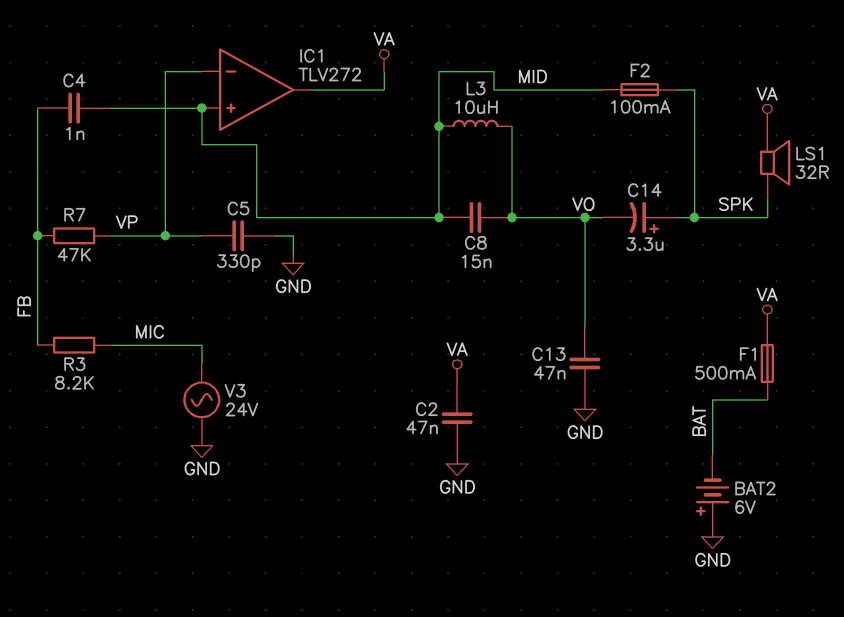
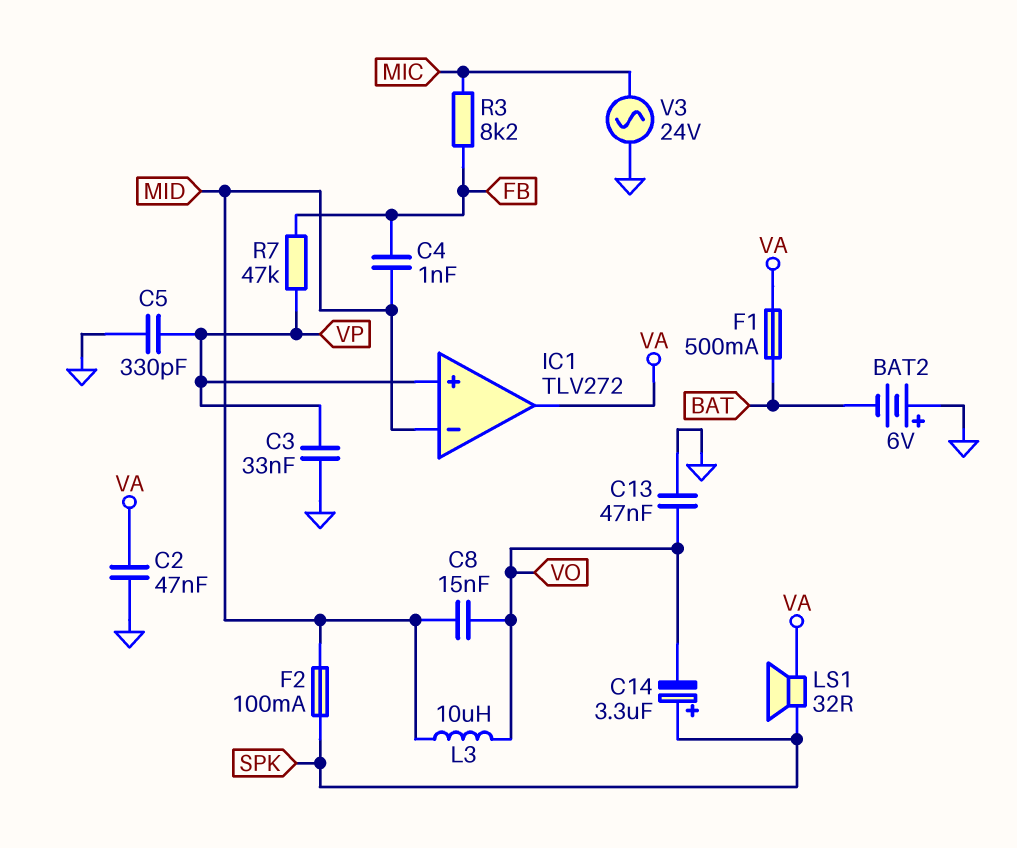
C3: none -> 33nF (GND, VP)
IC1 pin in+: MID -> VP
IC1 pin in-: VP -> MID

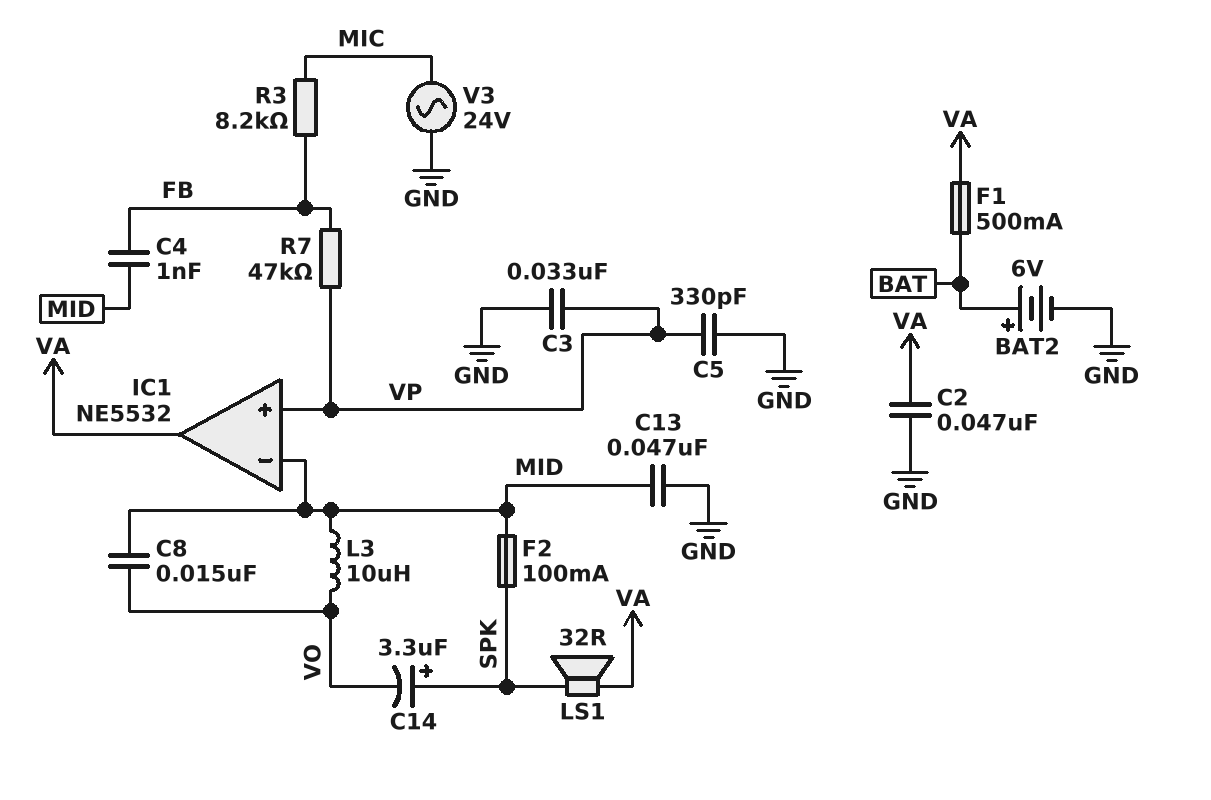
BAT2: 6V (plus GND, minus BAT) -> 6V (plus BAT, minus GND)
C13: 47nF (GND, VO) -> 47nF (GND, MID)
IC1: TLV272 -> NE5532

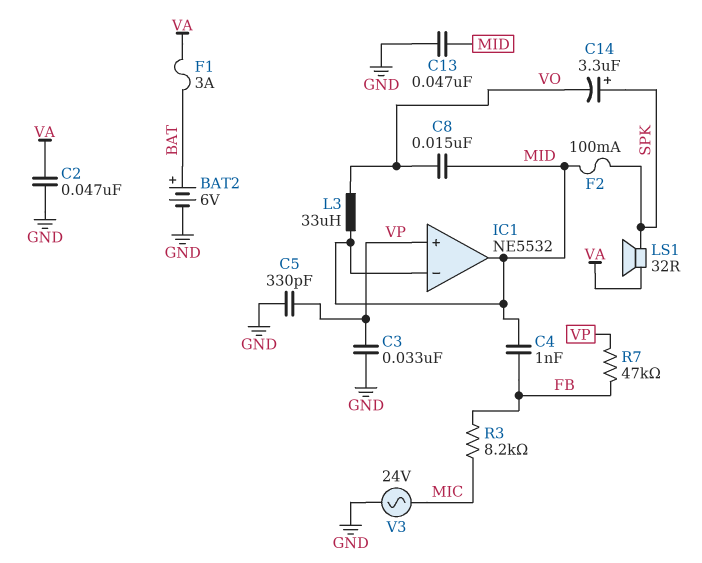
F1: 500mA (BAT, VA) -> 3A (BAT, VA)
IC1 pin out: VA -> MID
L3: 10uH (MID, VO) -> 33uH (MID, VO)

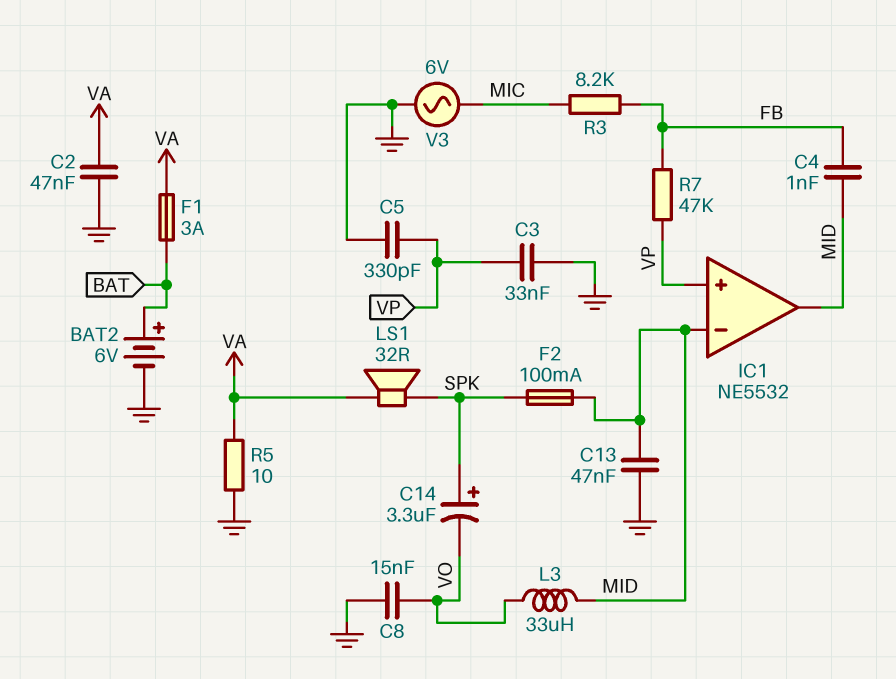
C8: 15nF (MID, VO) -> 15nF (GND, VO)
R5: none -> 10 (GND, VA)
V3: AC 24V (GND, MIC) -> AC 6V (GND, MIC)

